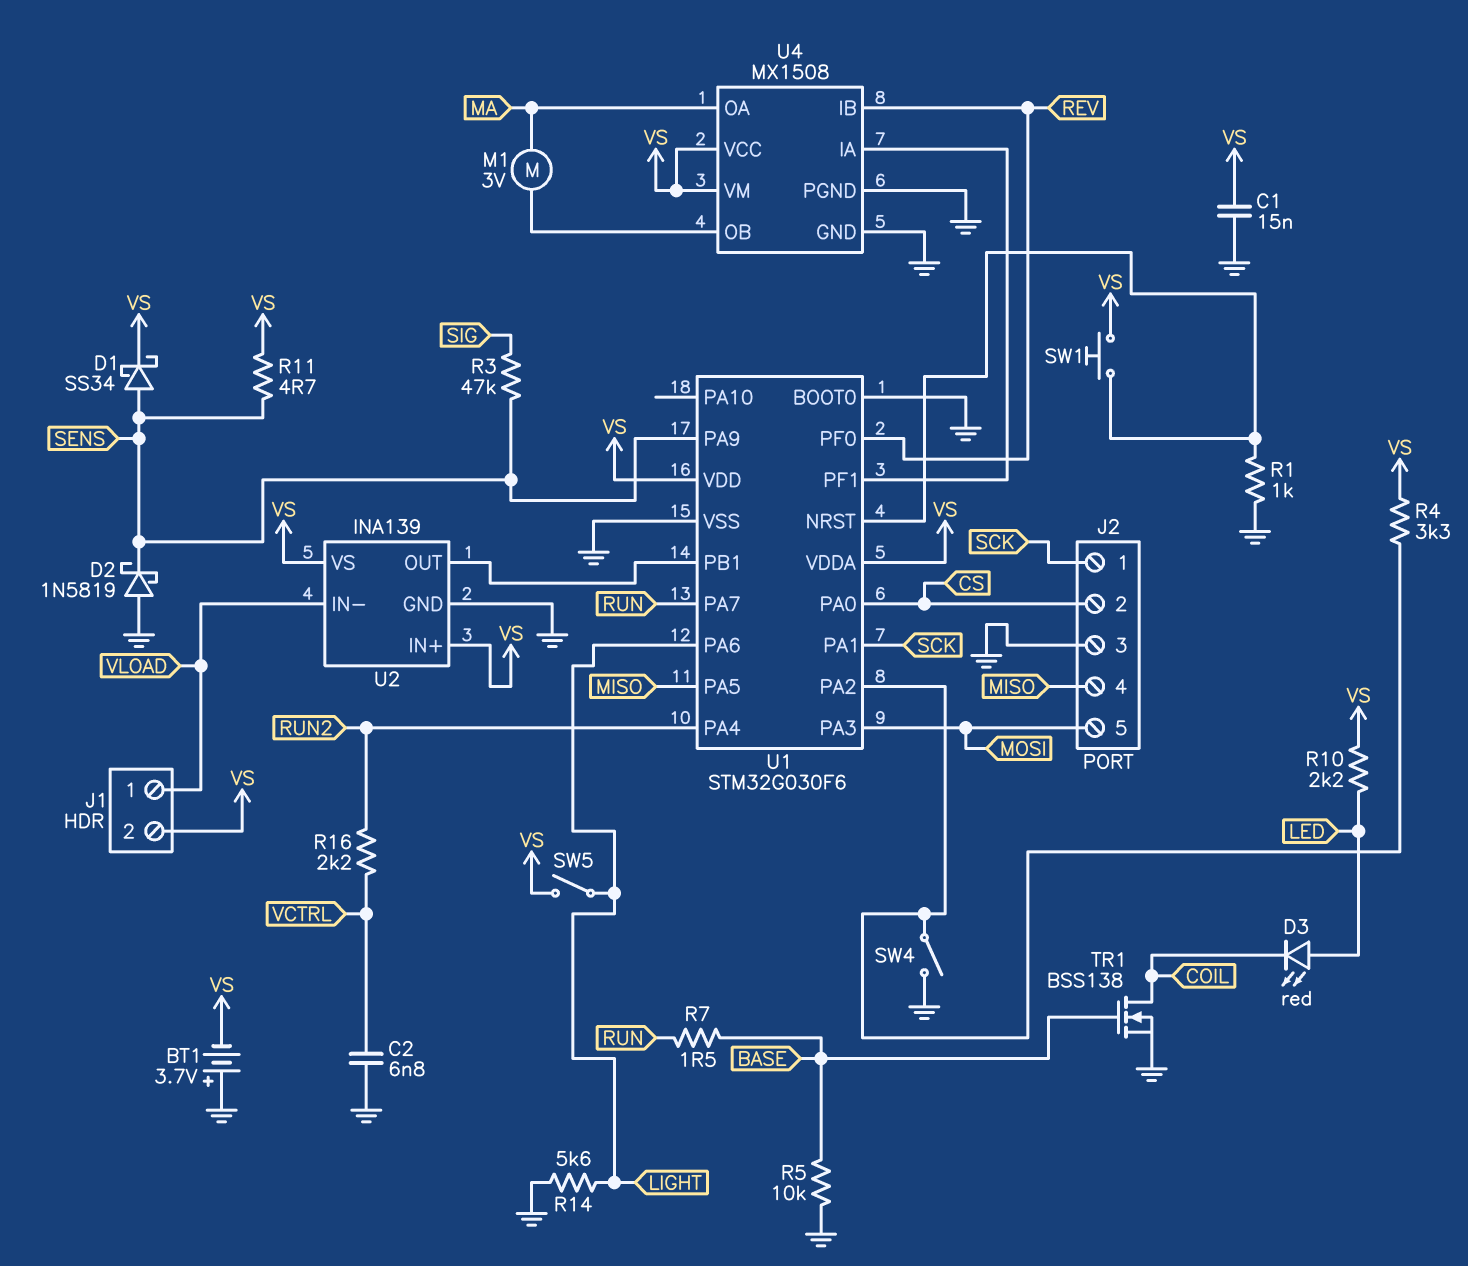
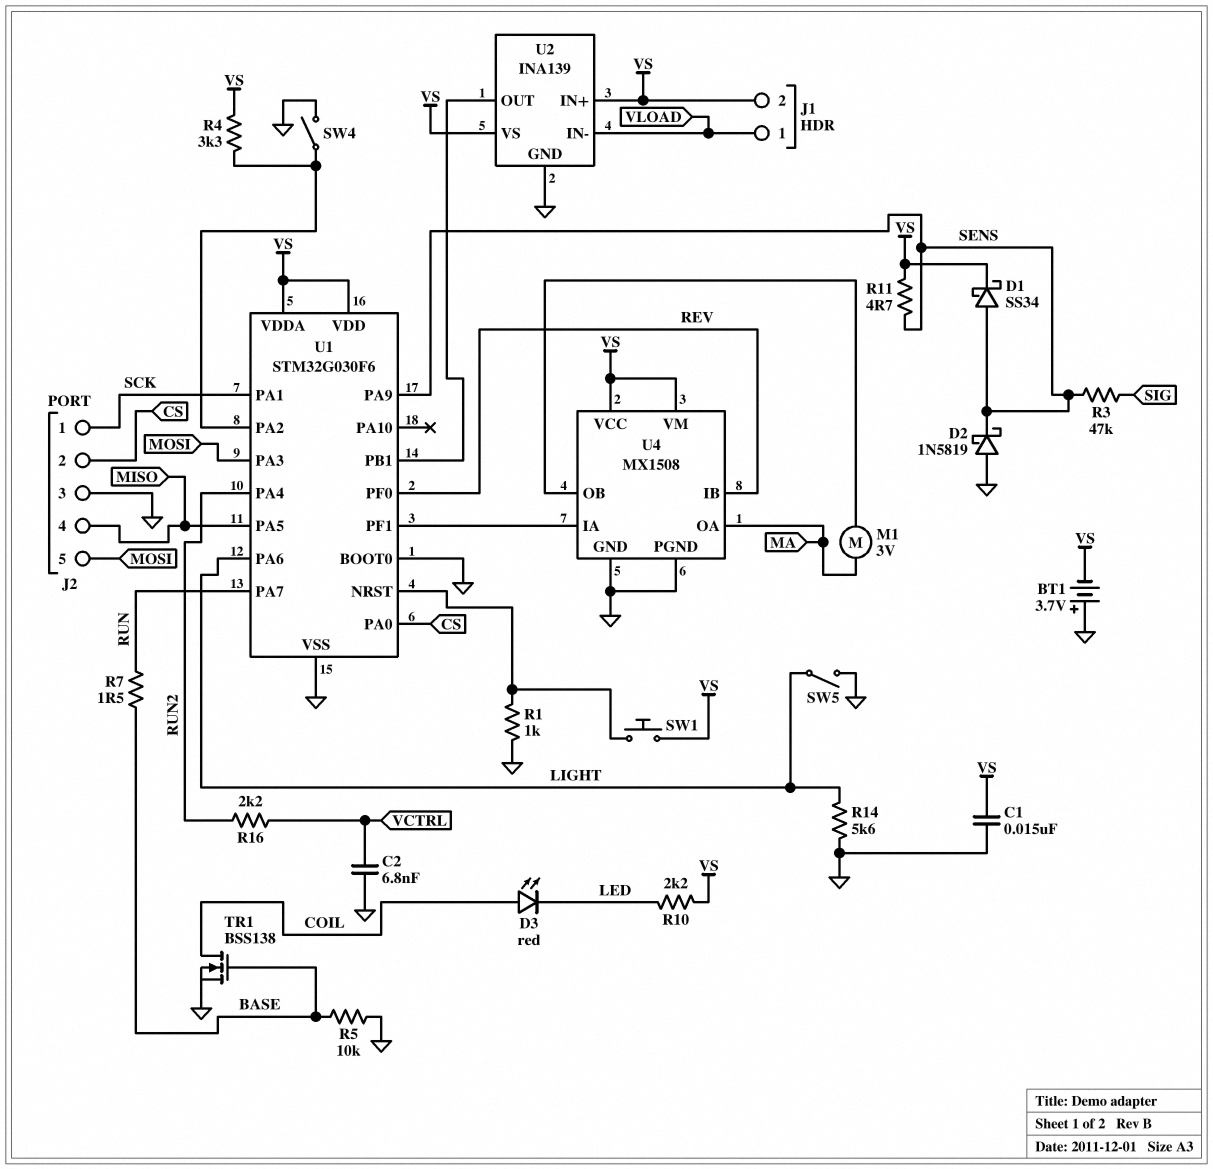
D3: LED red (A LED, K COIL) -> LED red (A COIL, K LED)
SW5: switch (LIGHT, VS) -> switch (GND, LIGHT)

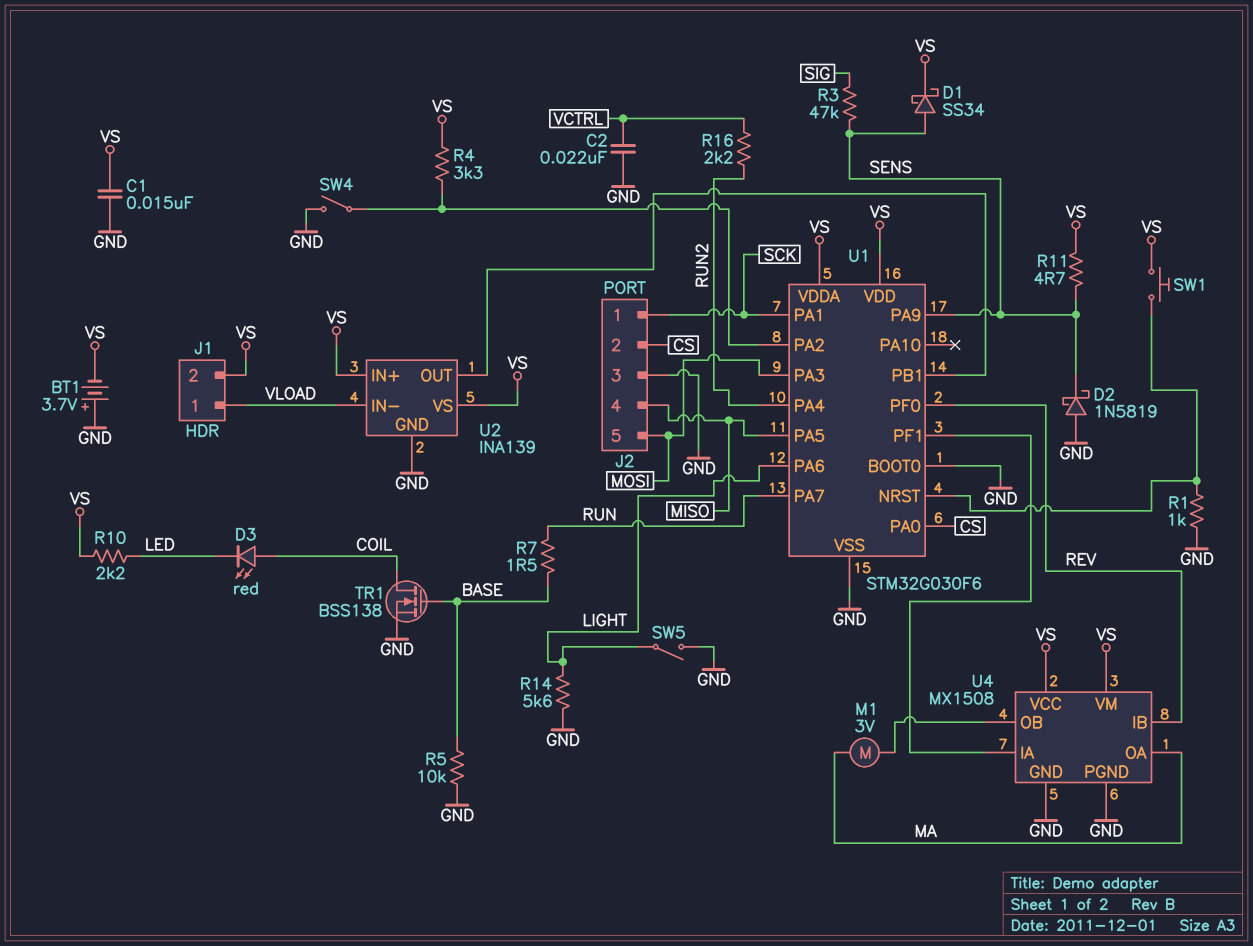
C2: 6.8nF (GND, VCTRL) -> 22nF (GND, VCTRL)

